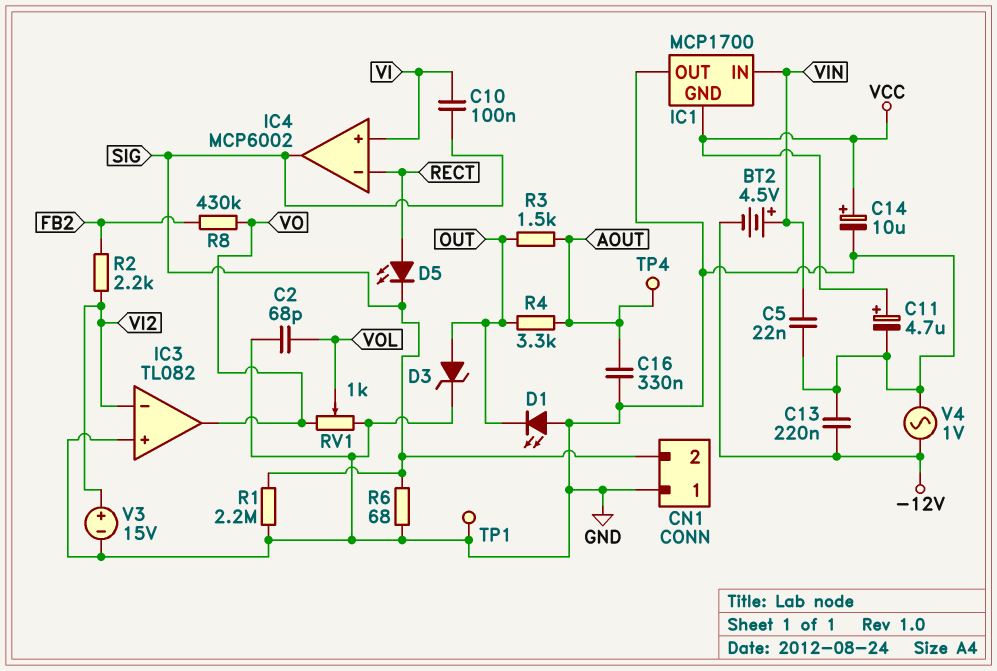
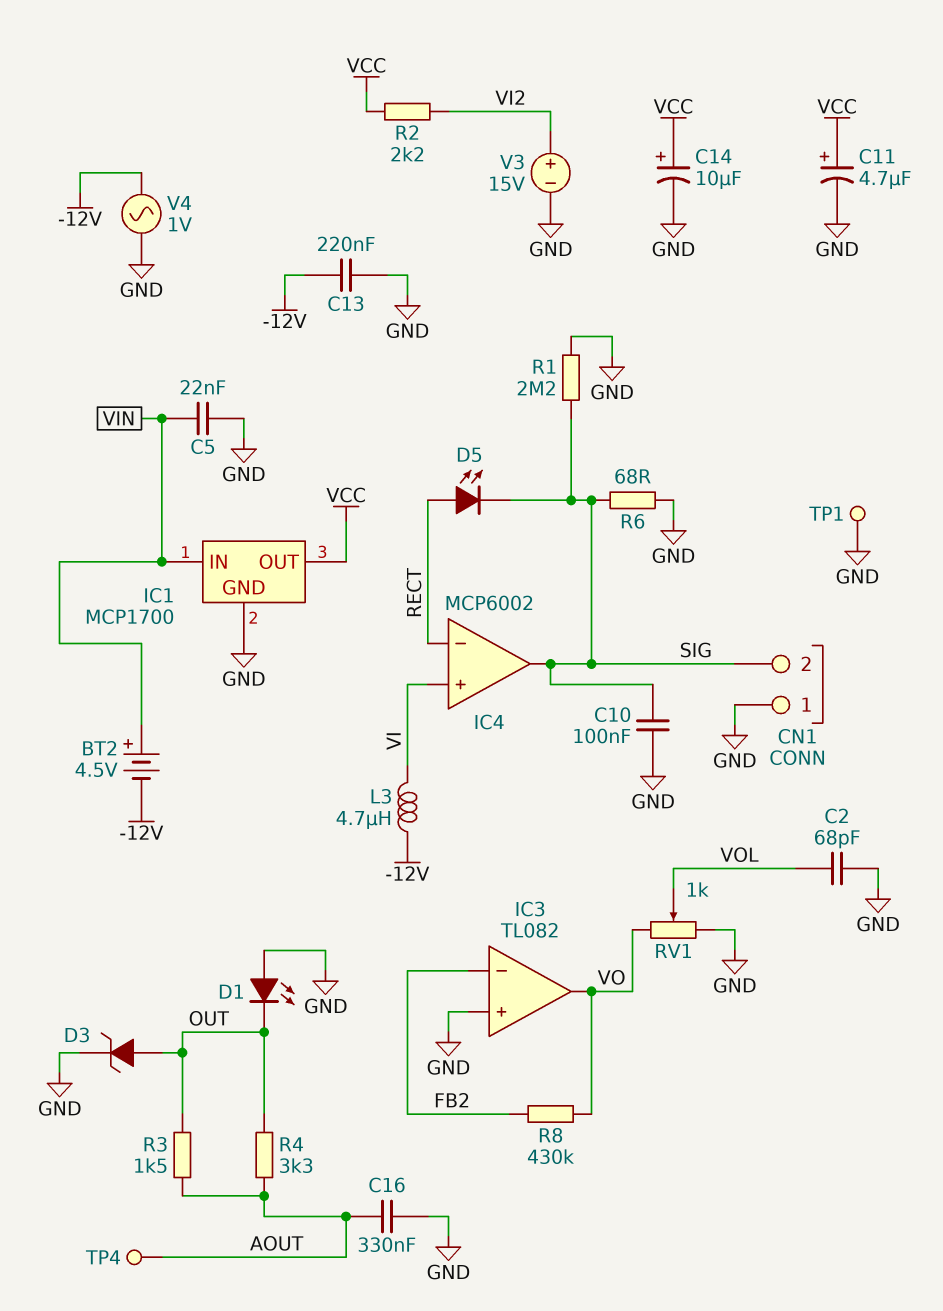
C10: 100nF (SIG, VI) -> 100nF (GND, SIG)
IC1 pin GND: VCC -> GND
IC1 pin OUT: GND -> VCC
IC3 pin in-: VI2 -> FB2
L3: none -> 4.7uH (-12V, VI)
R2: 2.2k (FB2, VI2) -> 2.2k (VCC, VI2)

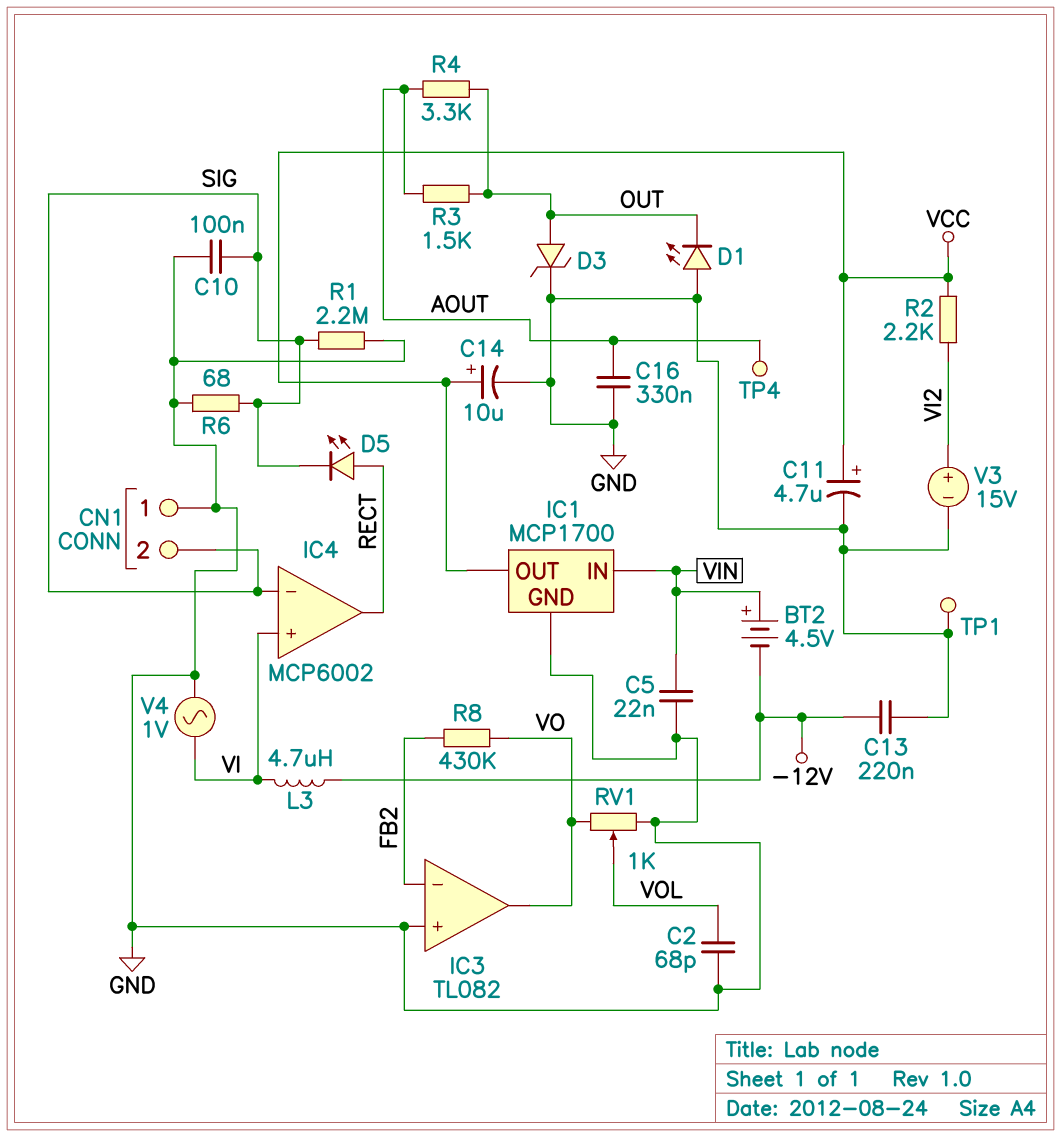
IC4 pin in-: RECT -> SIG
IC4 pin out: SIG -> RECT
V4: AC 1V (-12V, GND) -> AC 1V (GND, VI)

